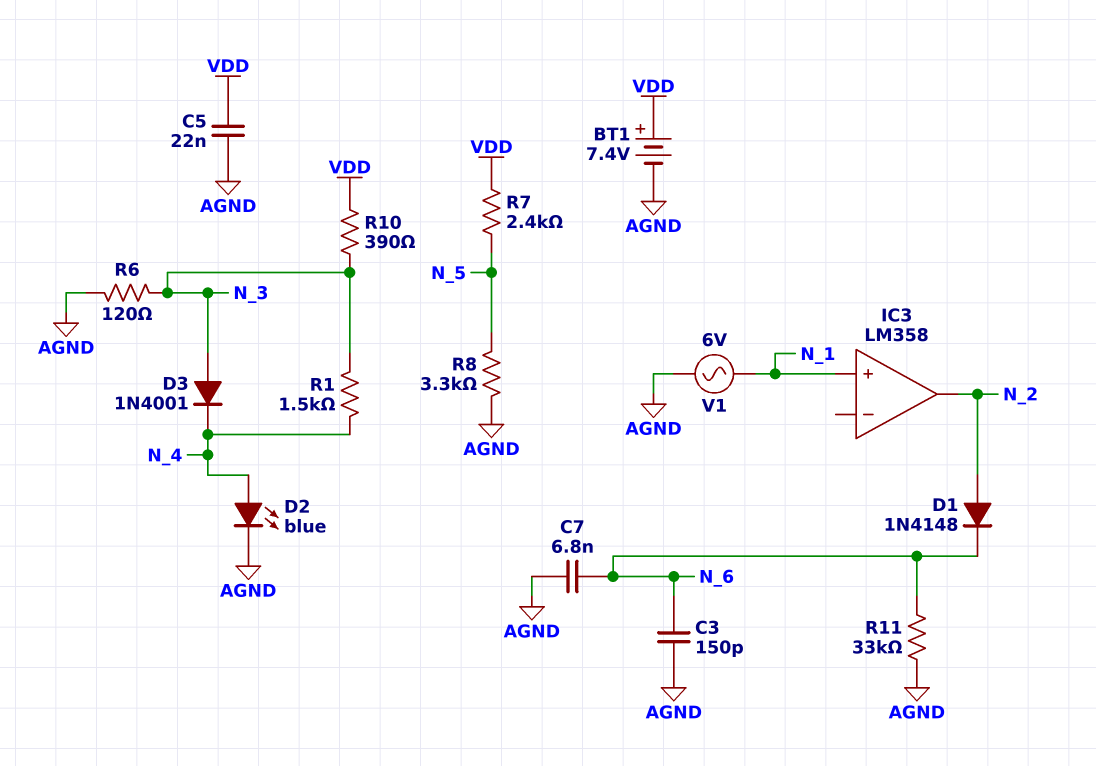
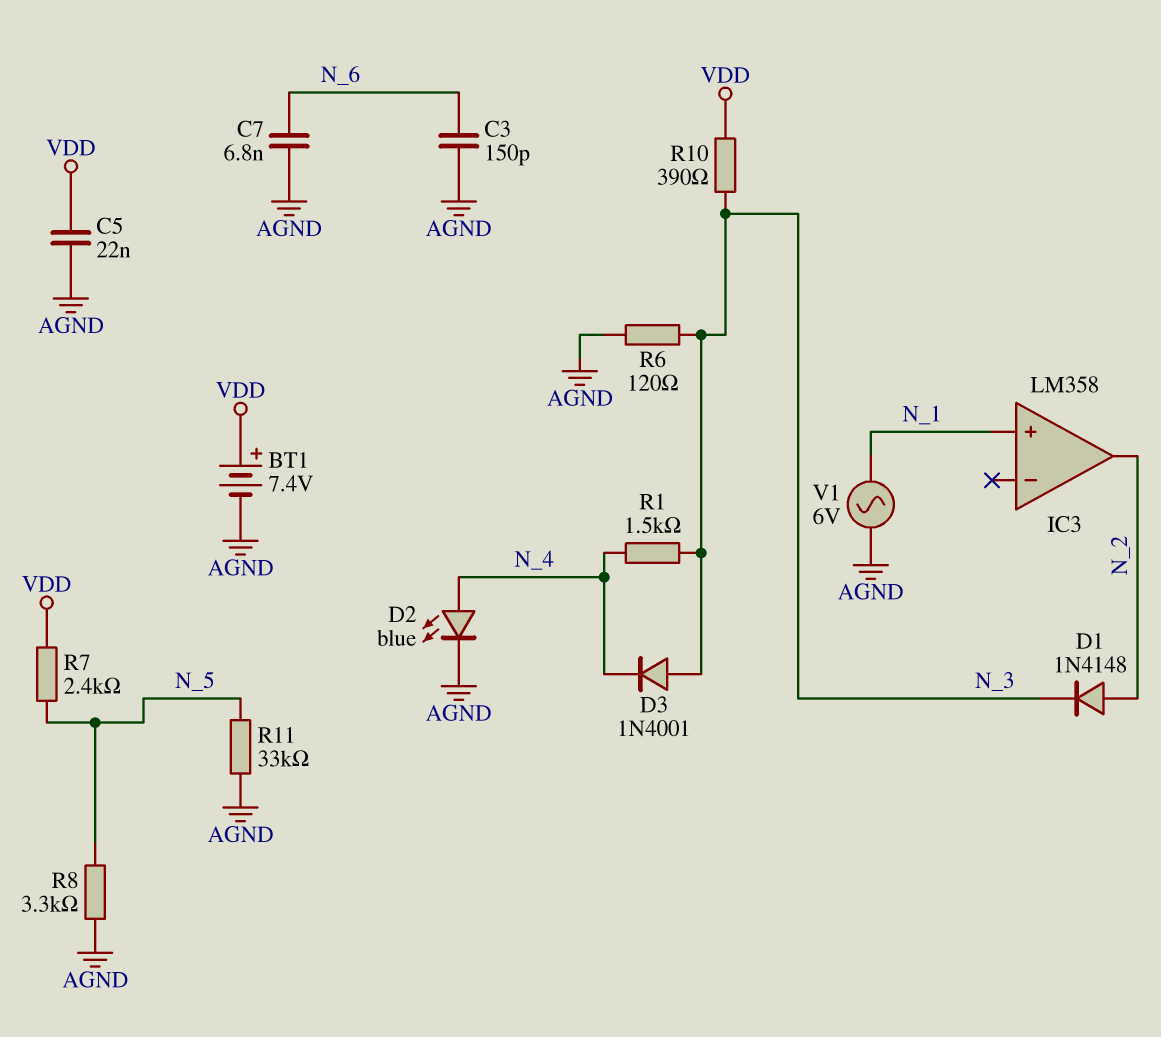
D1: diode 1N4148 (A N_2, K N_6) -> diode 1N4148 (A N_2, K N_3)
R11: 33k (AGND, N_6) -> 33k (AGND, N_5)

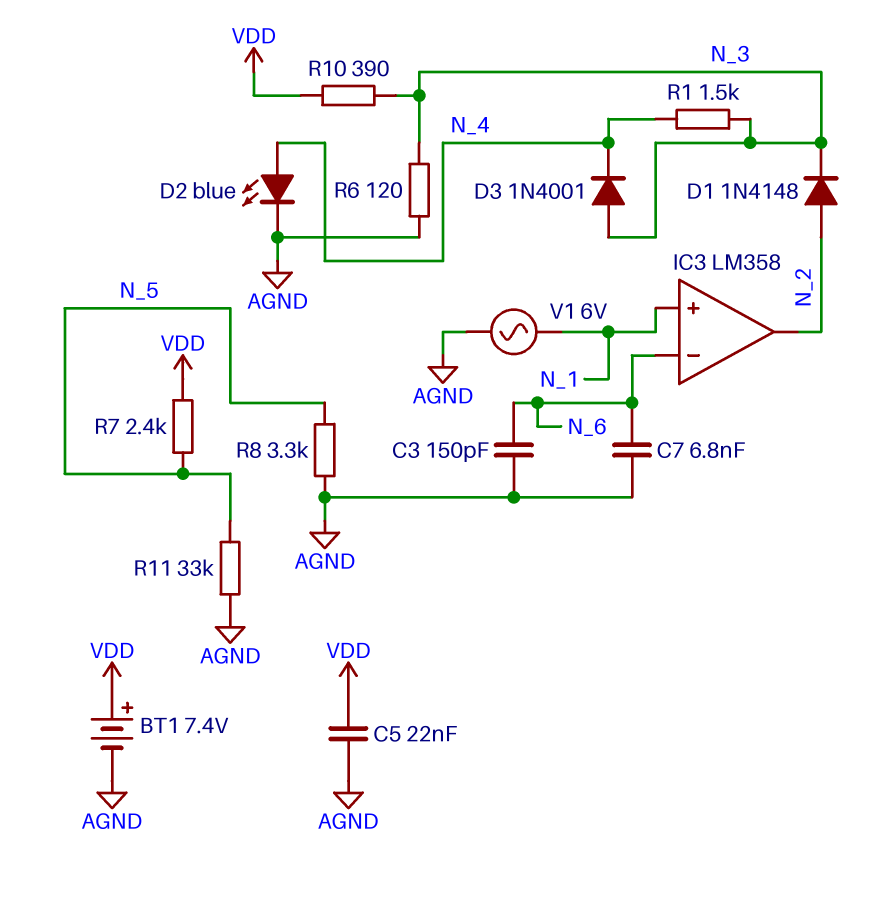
IC3 pin in-: none -> N_6

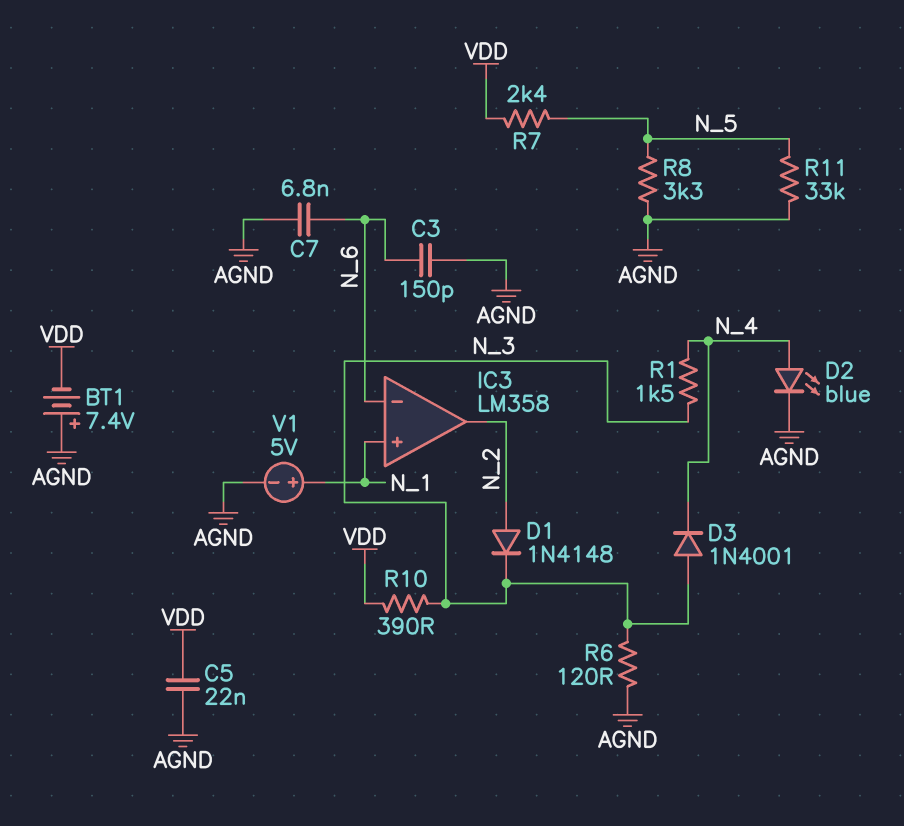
BT1: 7.4V (plus VDD, minus AGND) -> 7.4V (plus AGND, minus VDD)
V1: AC 6V (AGND, N_1) -> 5V (plus N_1, minus AGND)

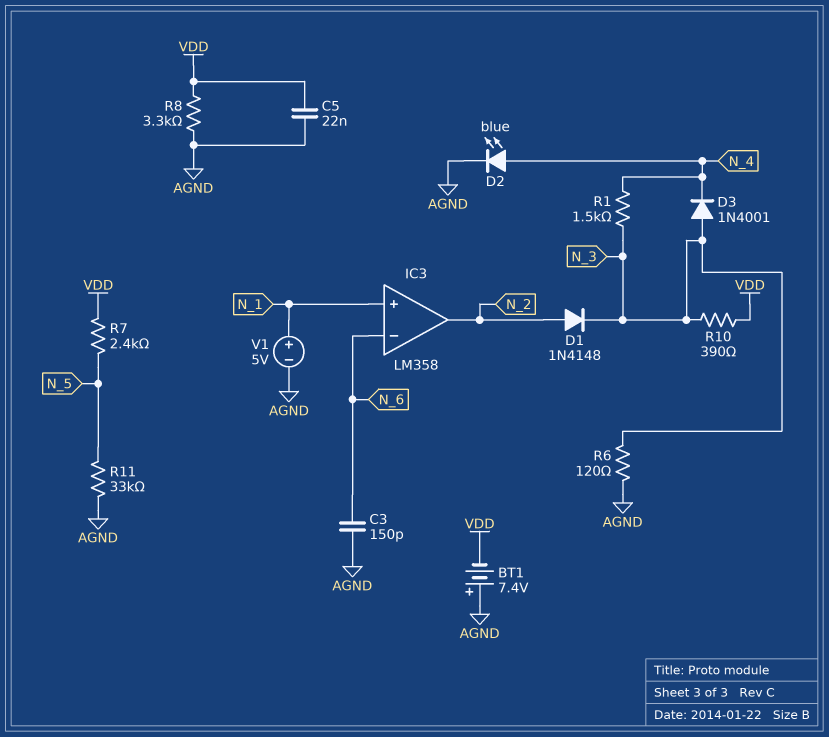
C7: 6.8nF (AGND, N_6) -> none
R8: 3.3k (AGND, N_5) -> 3.3k (AGND, VDD)

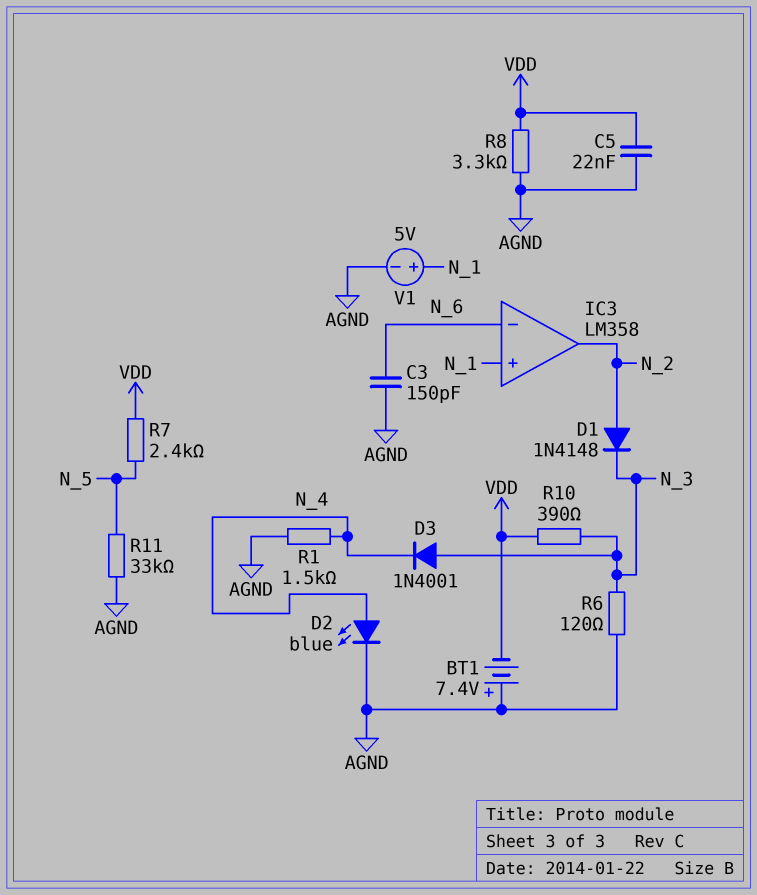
R1: 1.5k (N_3, N_4) -> 1.5k (AGND, N_4)

